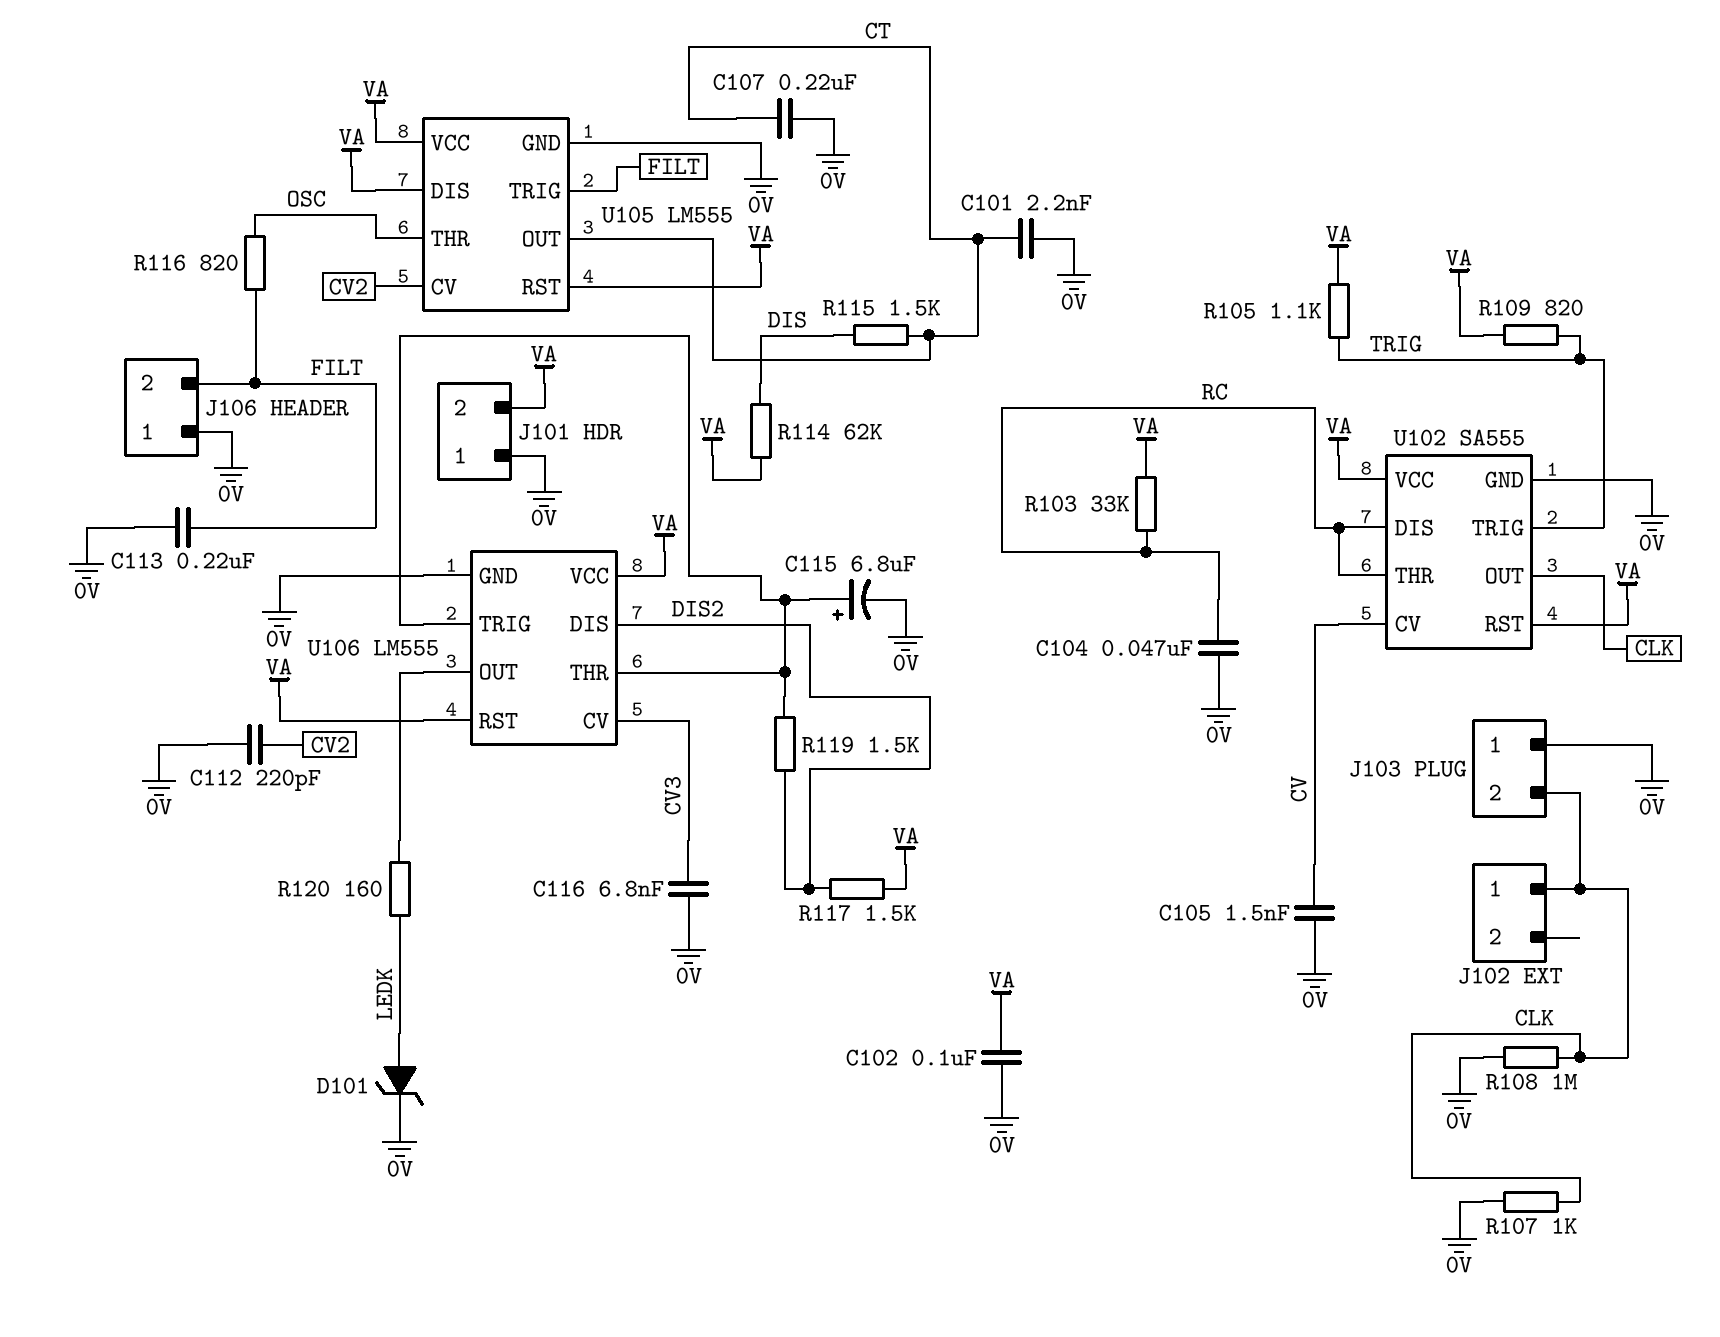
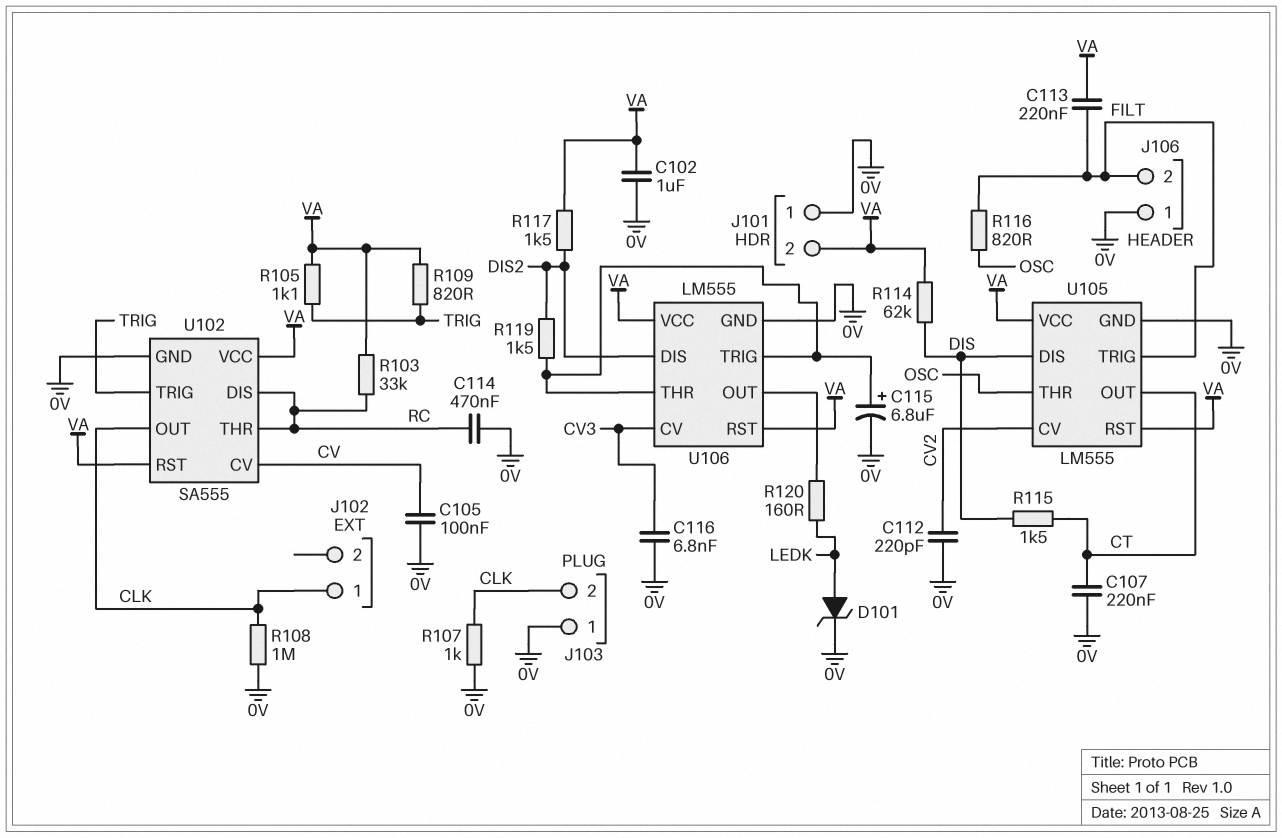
C101: 2.2nF (0V, CT) -> none
C102: 100nF (0V, VA) -> 1uF (0V, VA)
C104: 47nF (0V, RC) -> none
C105: 1.5nF (0V, CV) -> 100nF (0V, CV)
C113: 220nF (0V, FILT) -> 220nF (FILT, VA)
C114: none -> 470nF (0V, RC)
U105 pin DIS: VA -> DIS

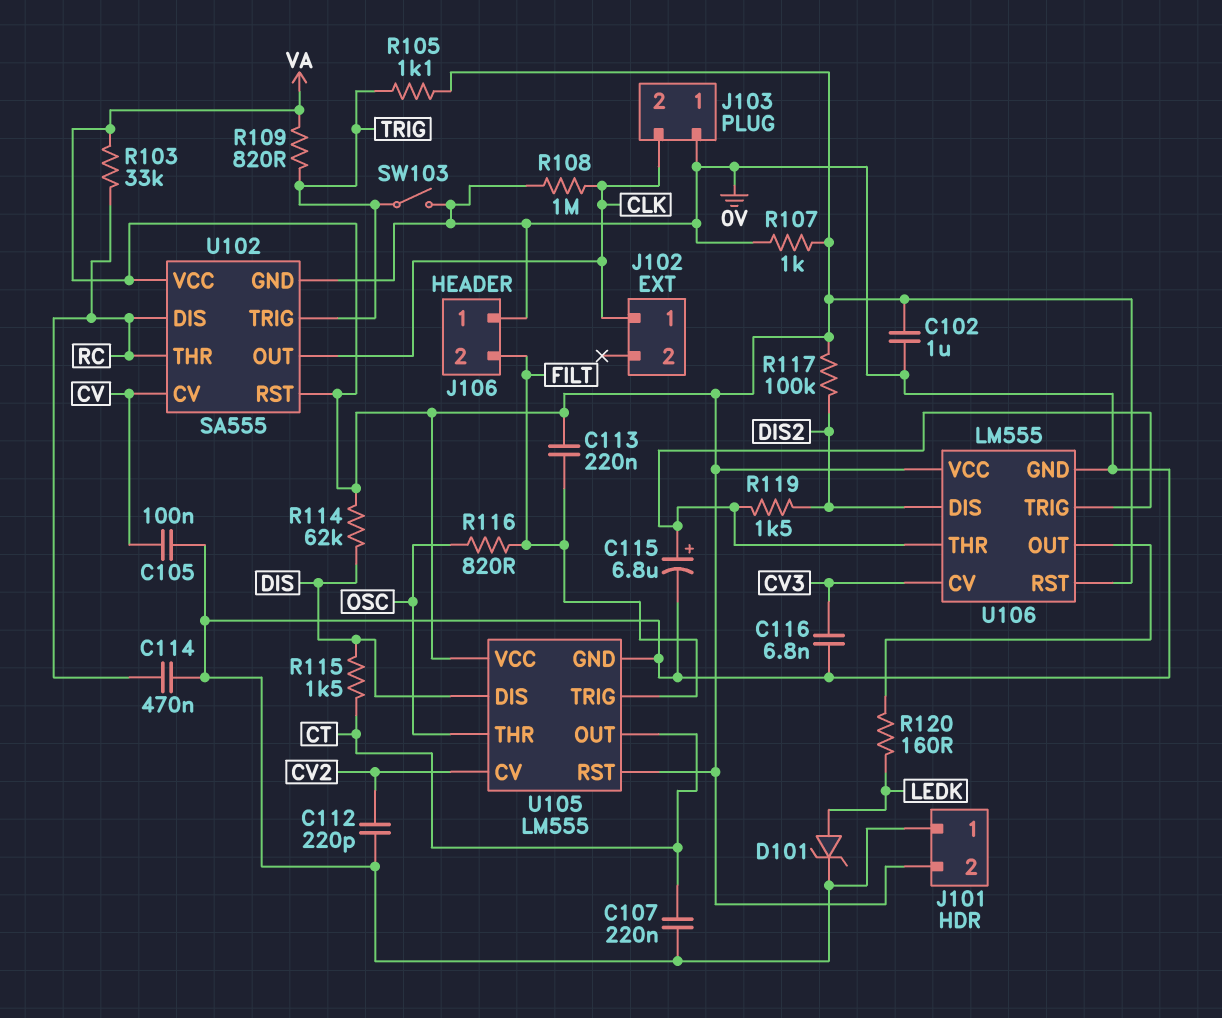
R107: 1k (0V, CLK) -> 1k (0V, VA)
R117: 1.5k (DIS2, VA) -> 100k (DIS2, VA)
SW103: none -> switch (0V, TRIG)

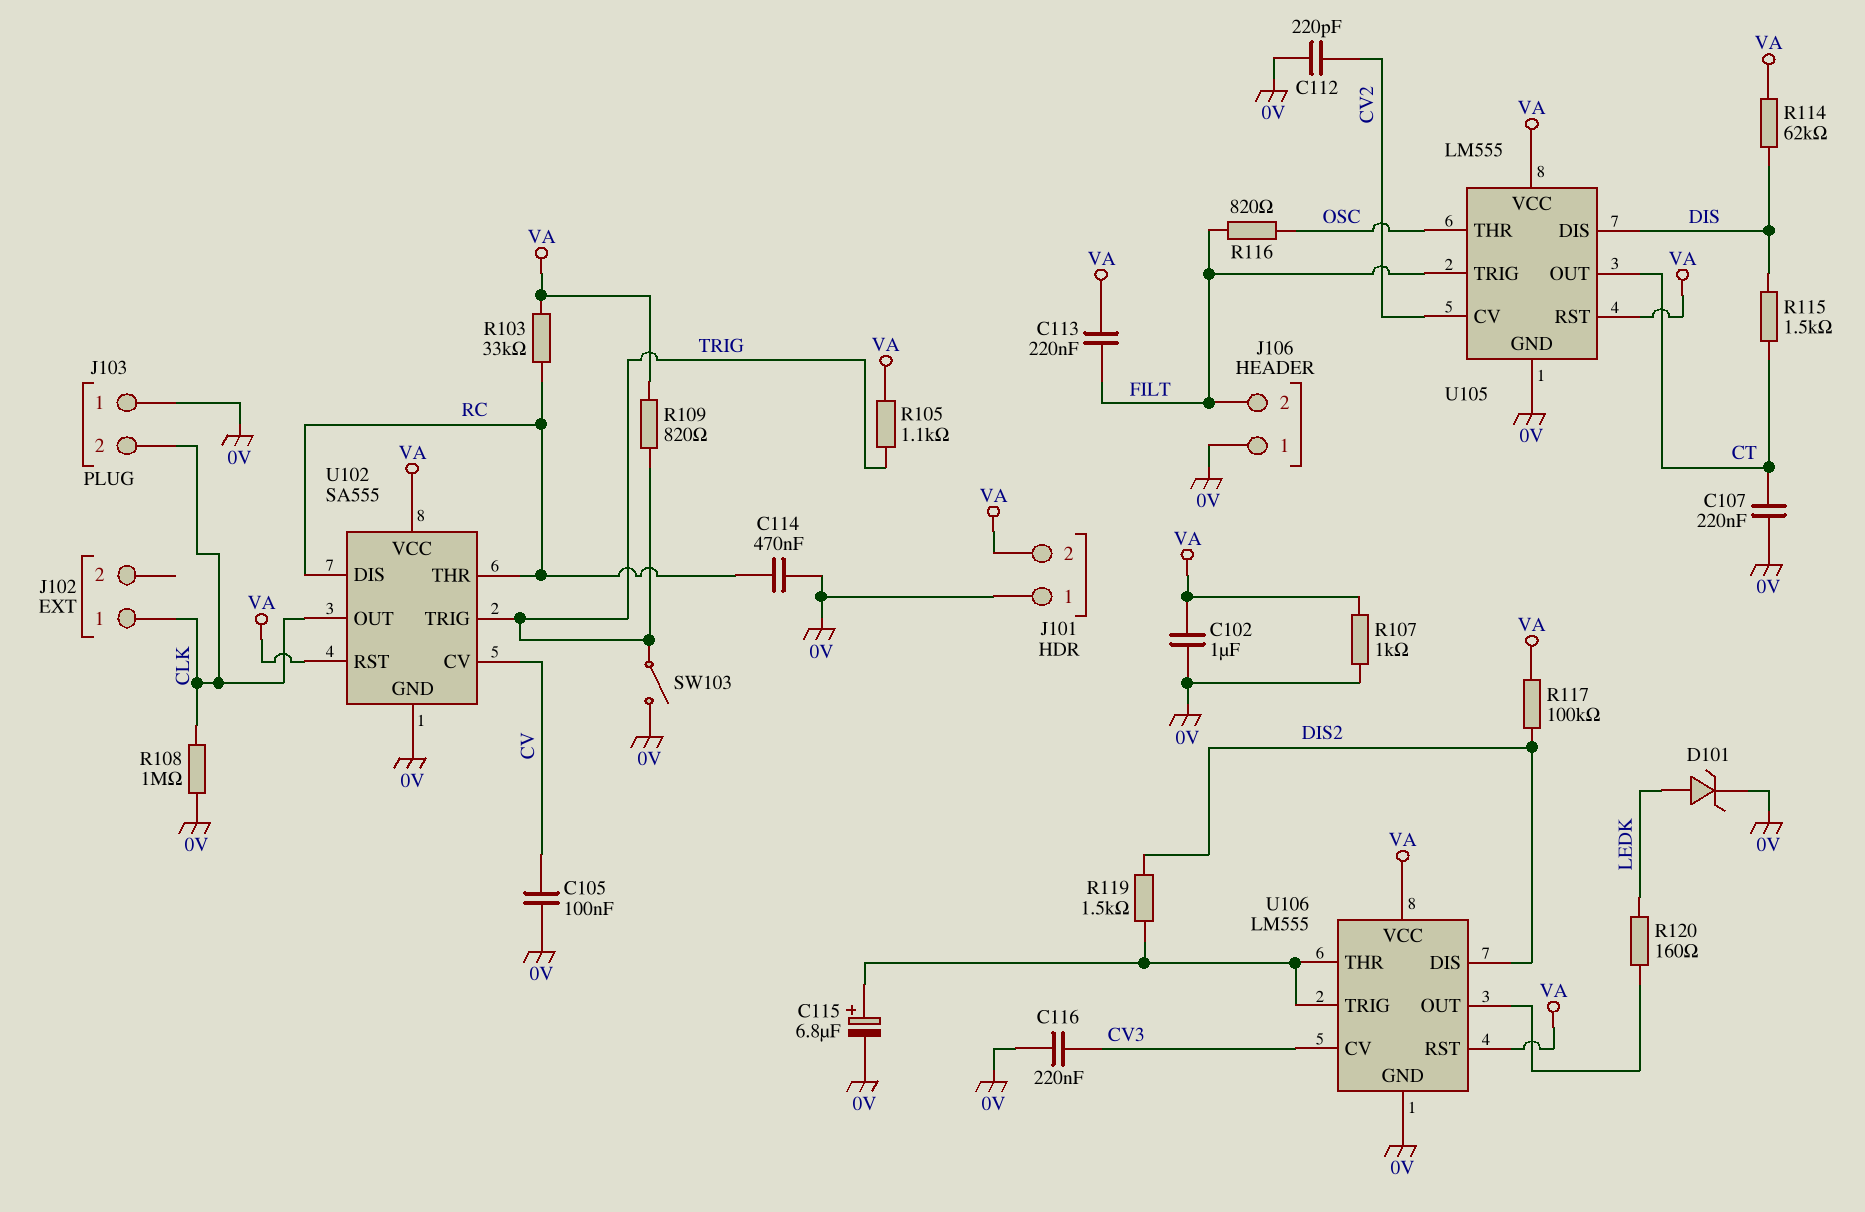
C116: 6.8nF (0V, CV3) -> 220nF (0V, CV3)

